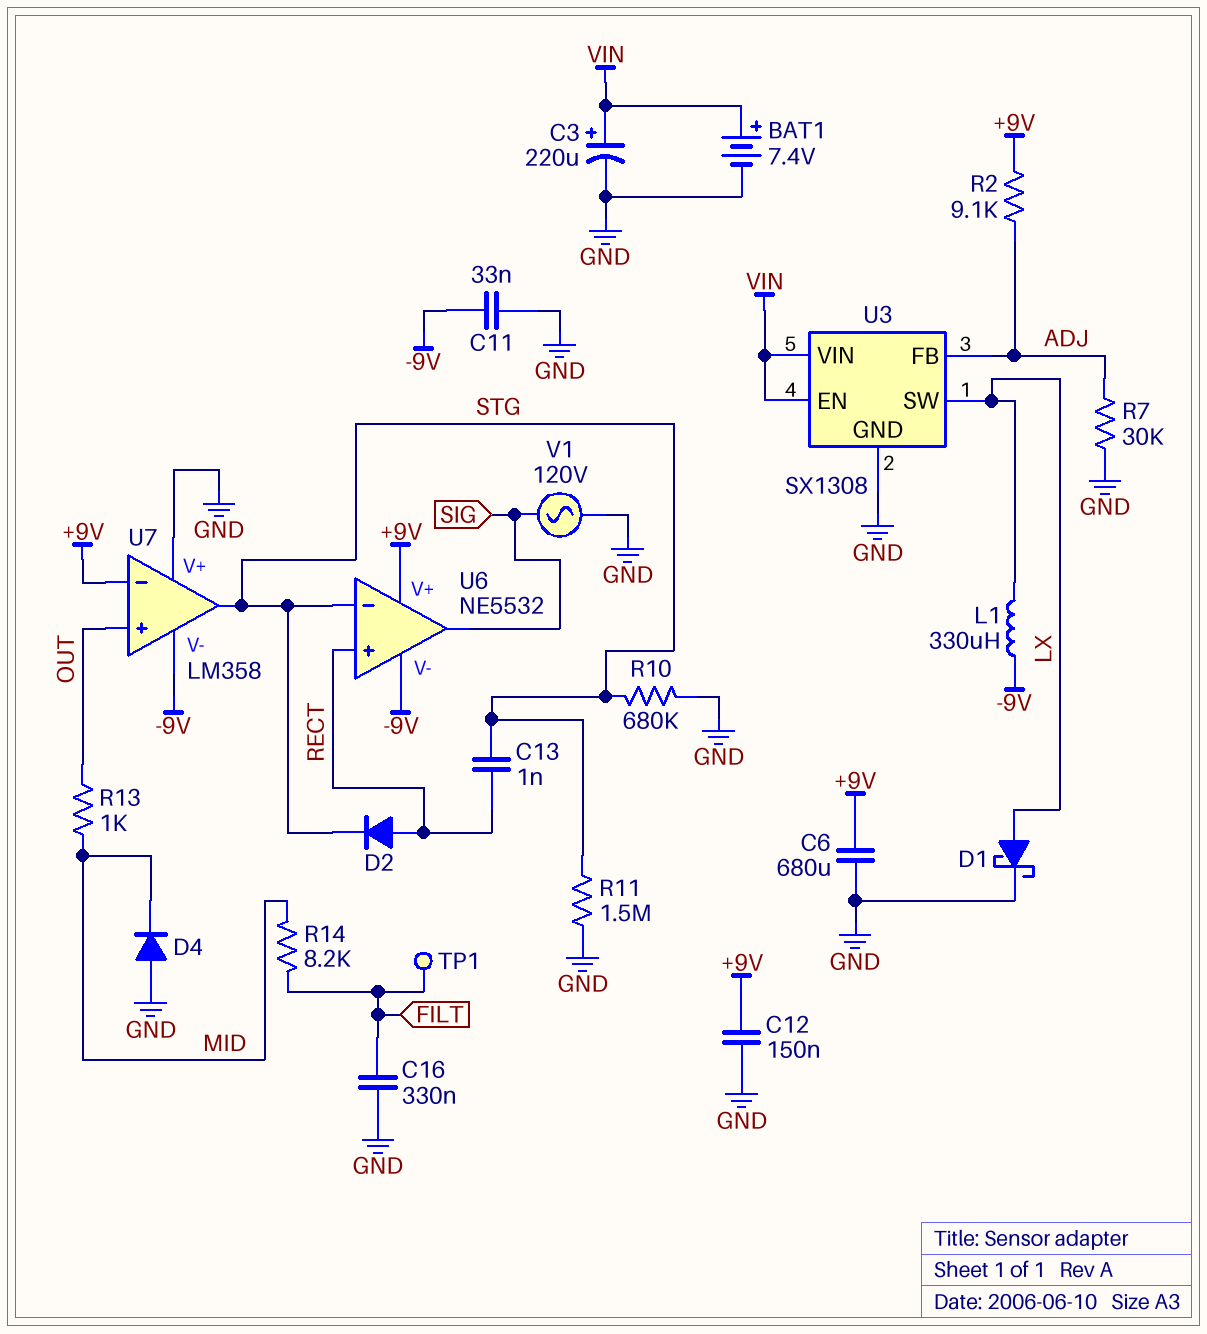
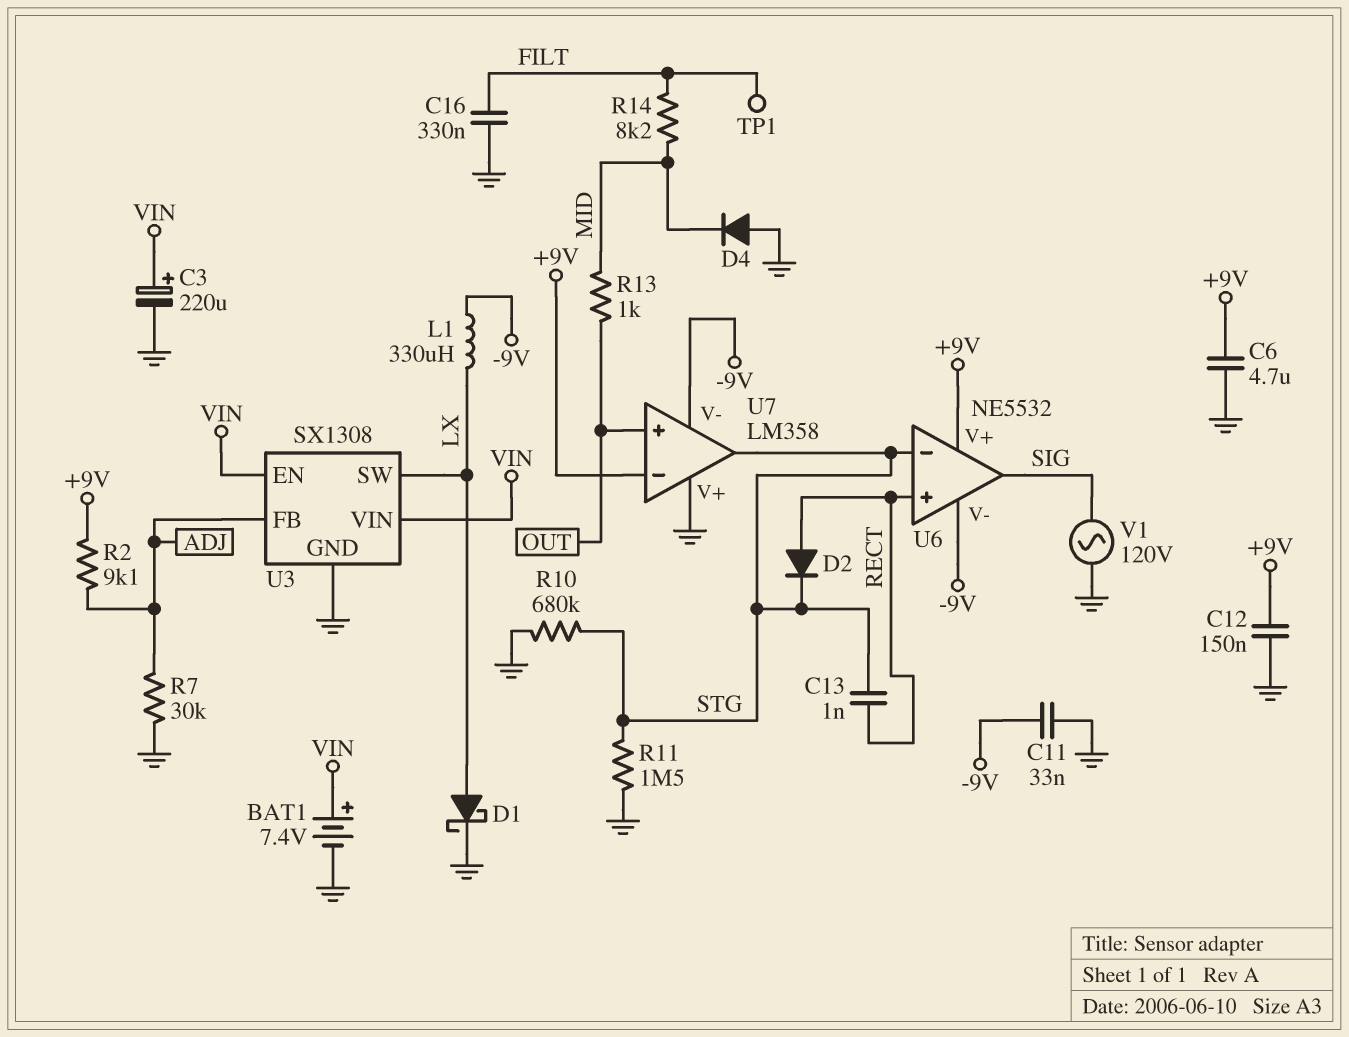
C6: 680uF (+9V, GND) -> 4.7uF (+9V, GND)

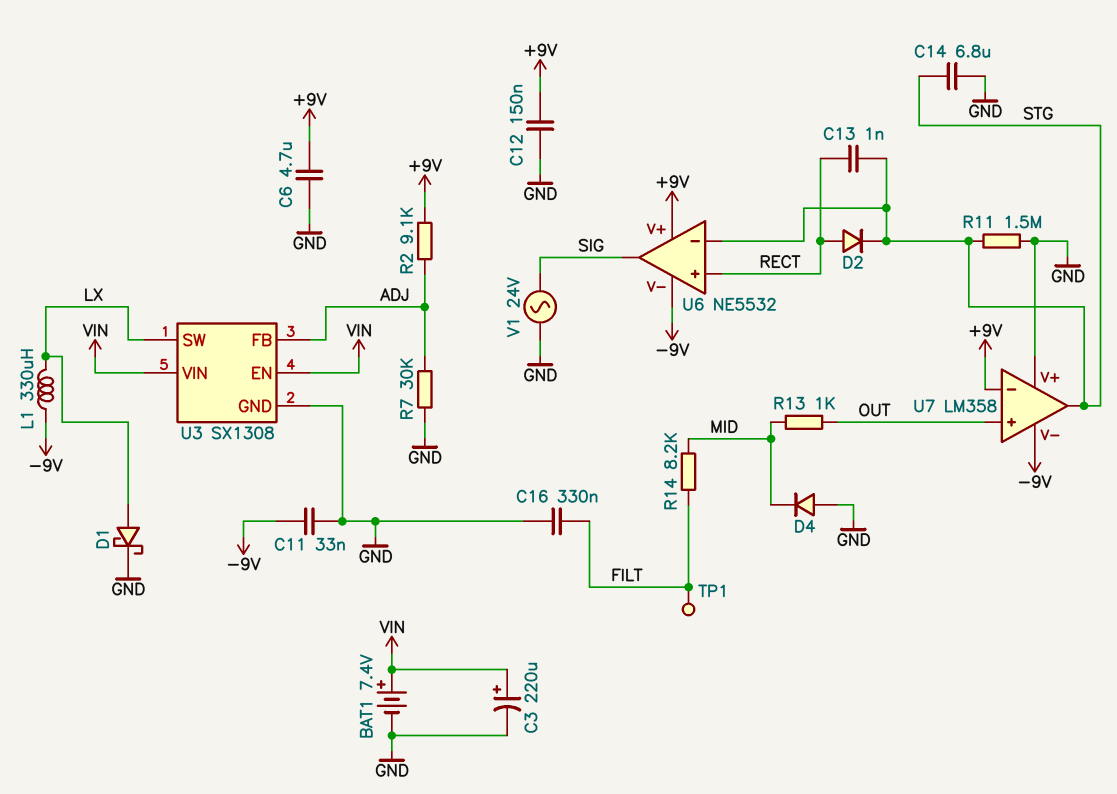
C14: none -> 6.8uF (GND, STG)
R10: 680k (GND, STG) -> none
V1: AC 120V (GND, SIG) -> AC 24V (GND, SIG)

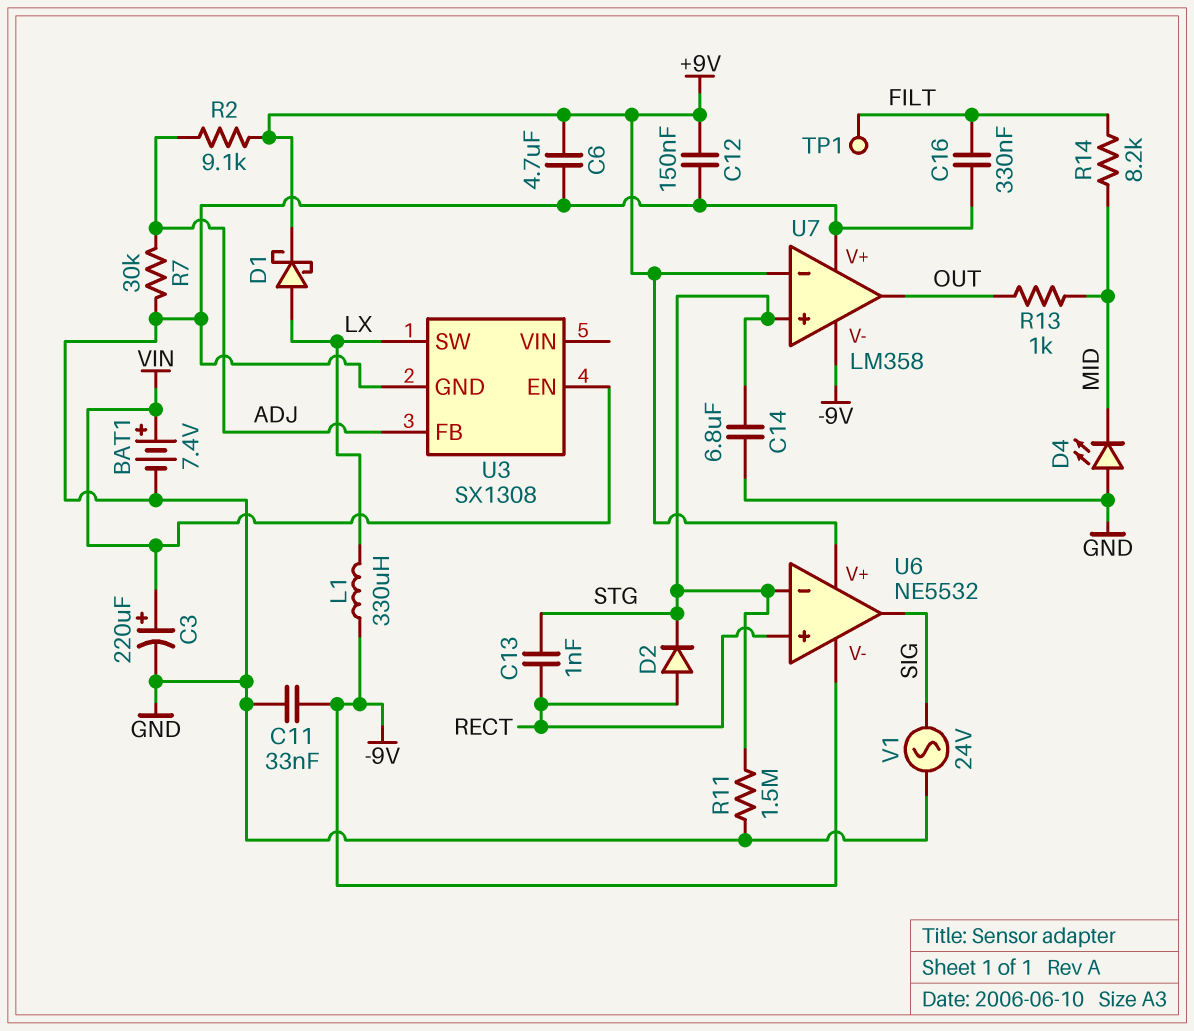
D1: schottky (A LX, K GND) -> schottky (A LX, K +9V)
D4: diode (A GND, K MID) -> LED (A GND, K MID)
U3 pin VIN: VIN -> none
U7 pin in+: OUT -> STG
U7 pin out: STG -> OUT

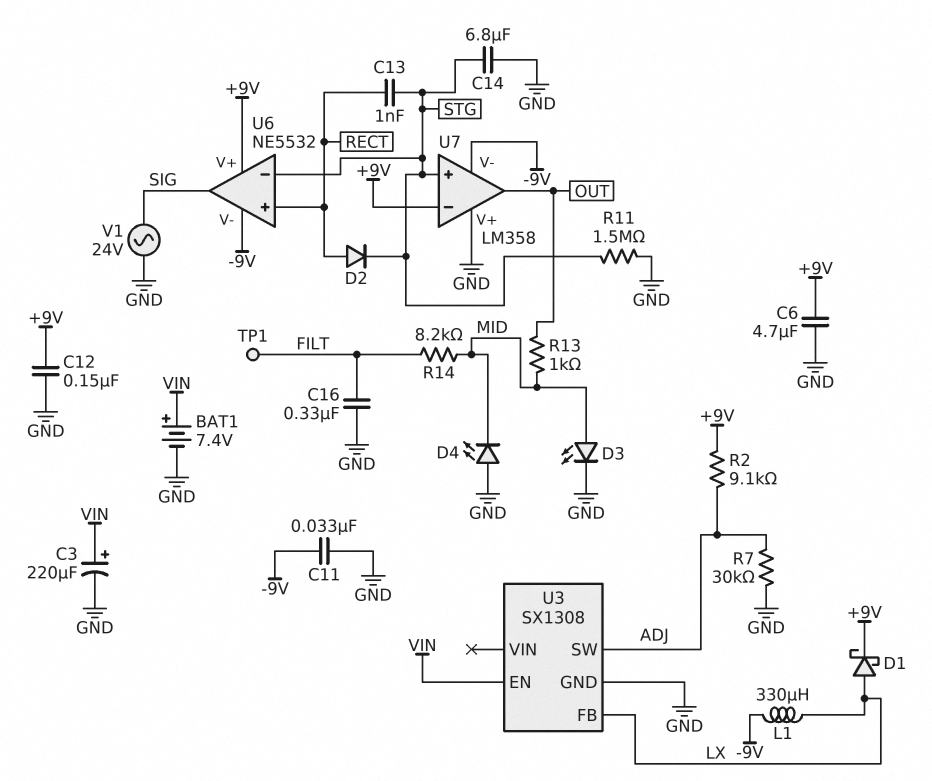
D3: none -> LED (A MID, K GND)
U3 pin FB: ADJ -> LX
U3 pin SW: LX -> ADJ

